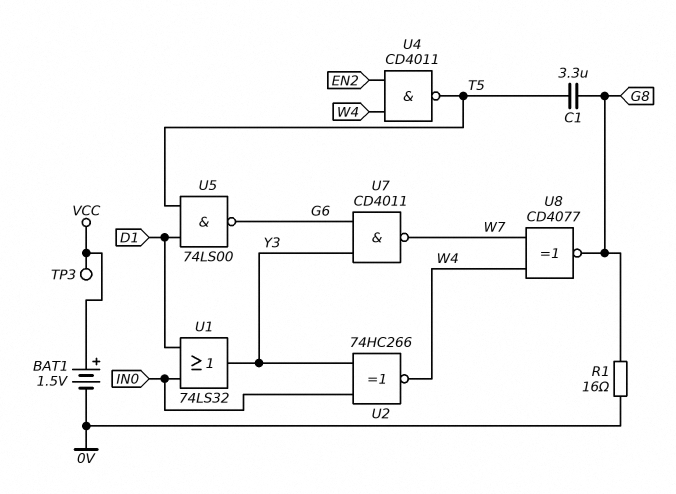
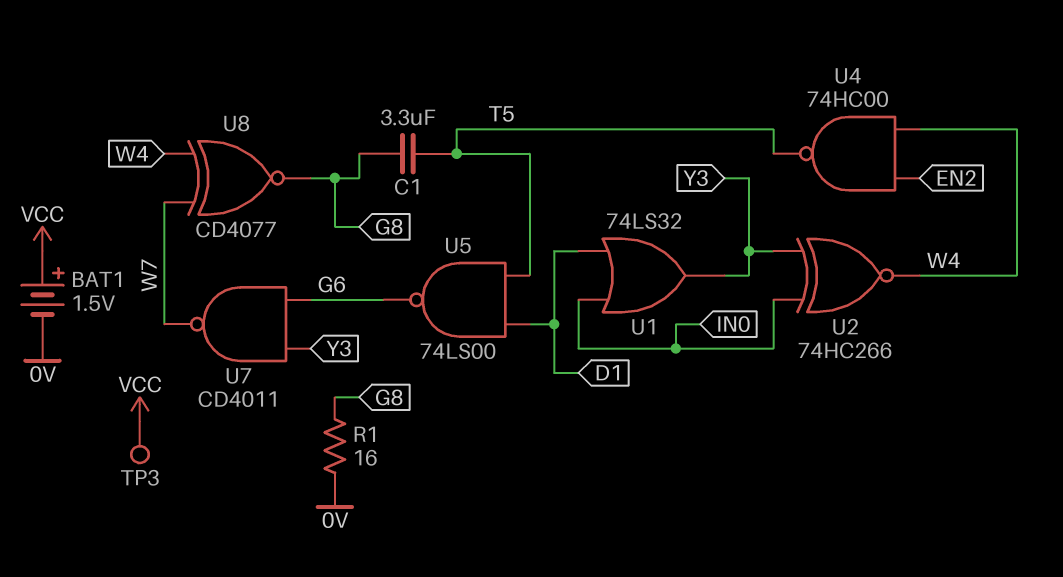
U4: NAND CD4011 (in EN2, in W4, out T5) -> NAND 74HC00 (in EN2, in W4, out T5)

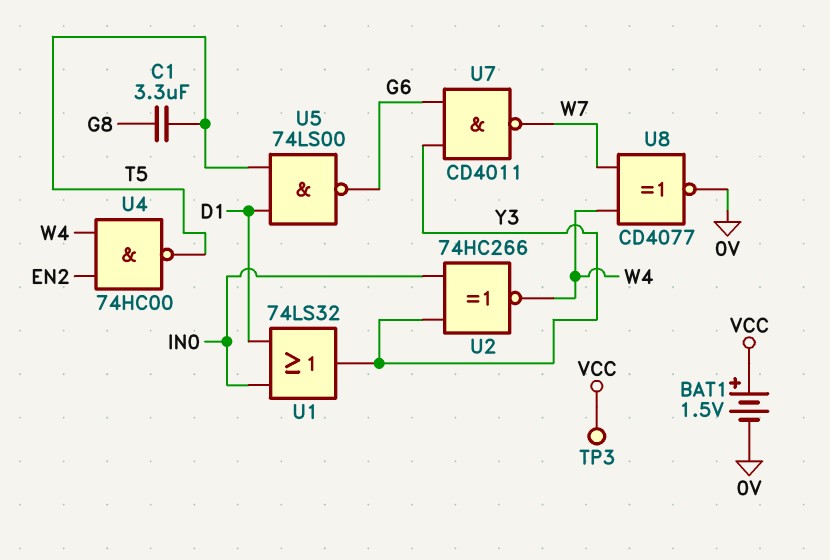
R1: 16 (0V, G8) -> none
U8: XNOR CD4077 (in W4, in W7, out G8) -> XNOR CD4077 (in W4, in W7, out 0V)

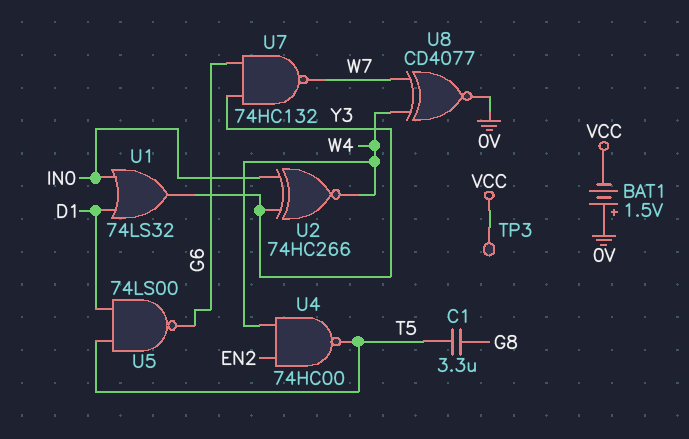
BAT1: 1.5V (plus VCC, minus 0V) -> 1.5V (plus 0V, minus VCC)
U7: NAND CD4011 (in G6, in Y3, out W7) -> NAND 74HC132 (in G6, in Y3, out W7)

